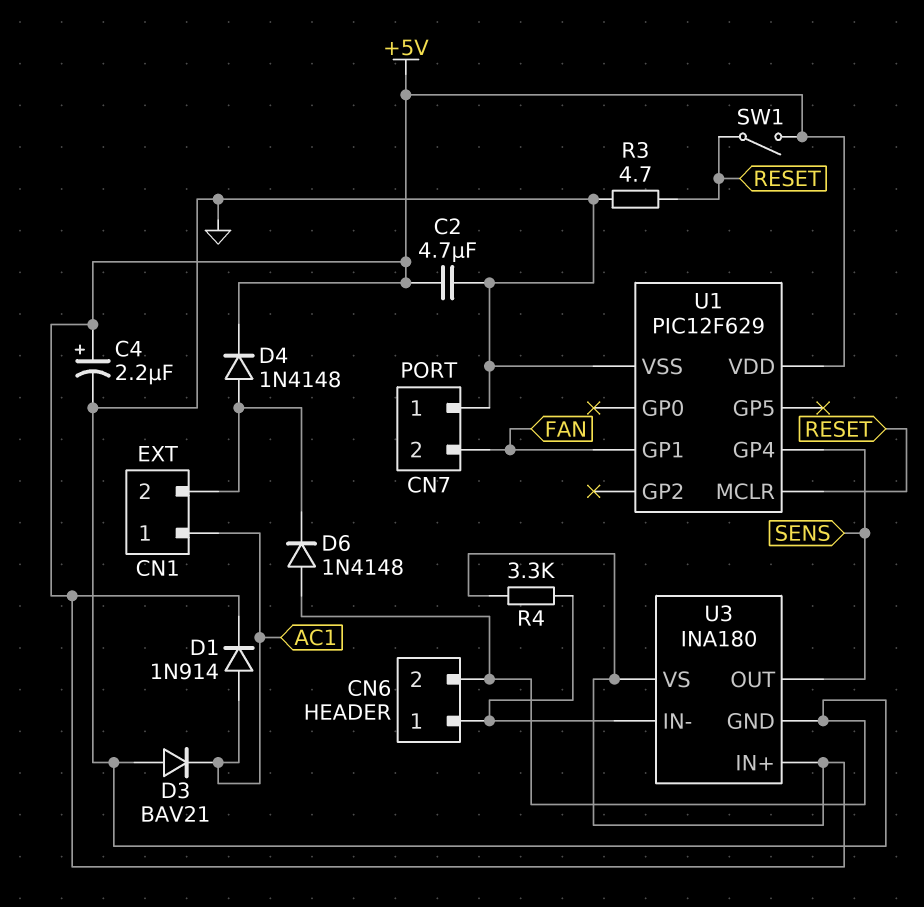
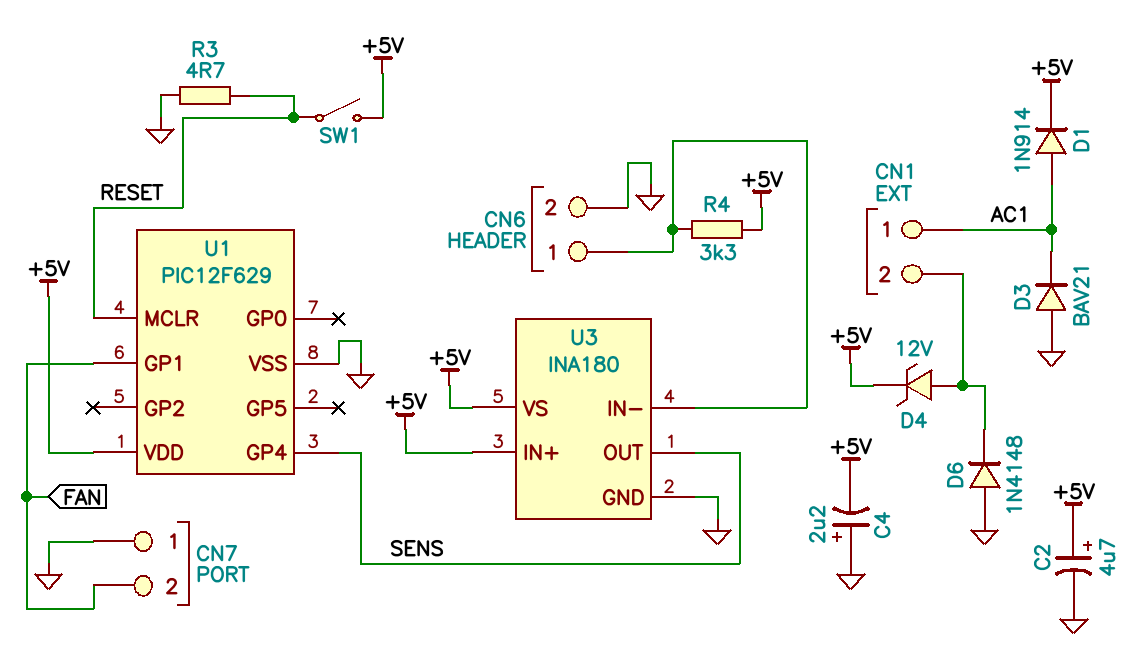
C2: 4.7uF (+5V, GND) -> 4.7uF (plus +5V, minus GND)
C4: 2.2uF (plus +5V, minus GND) -> 2.2uF (plus GND, minus +5V)
D4: diode 1N4148 (A CN1/2, K +5V) -> zener 12V (A CN1/2, K +5V)

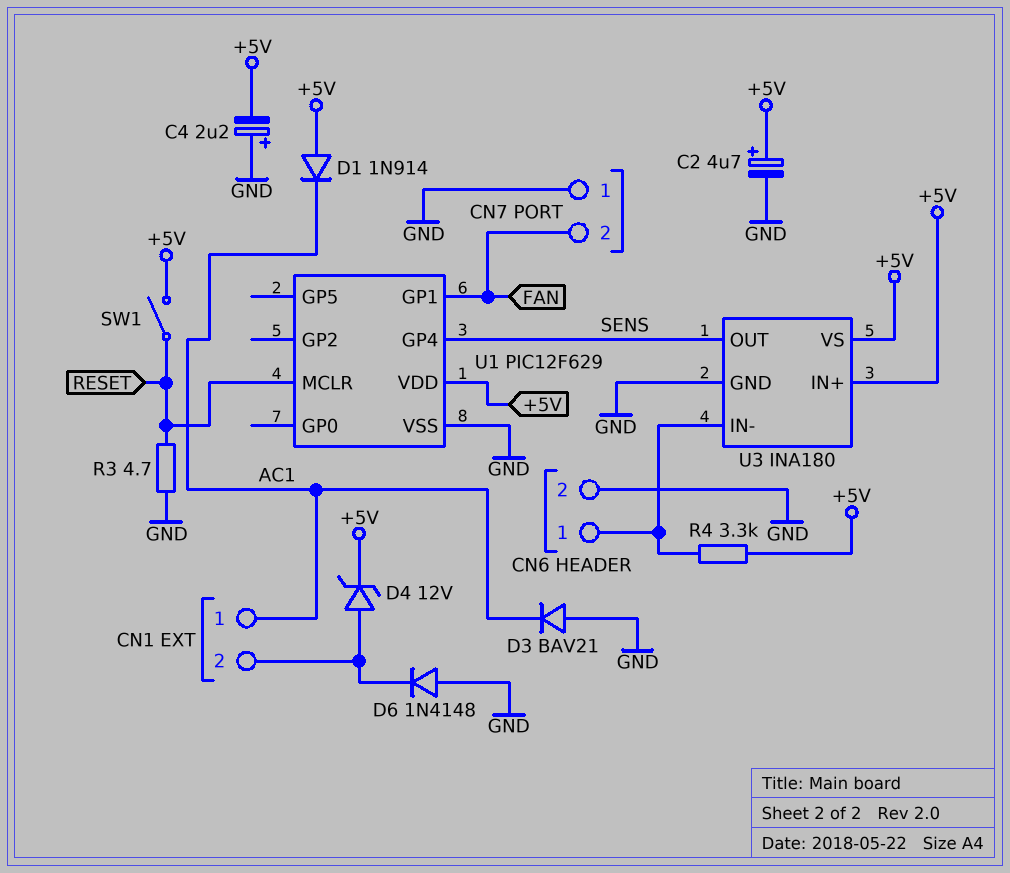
D1: diode 1N914 (A AC1, K +5V) -> diode 1N914 (A +5V, K AC1)

